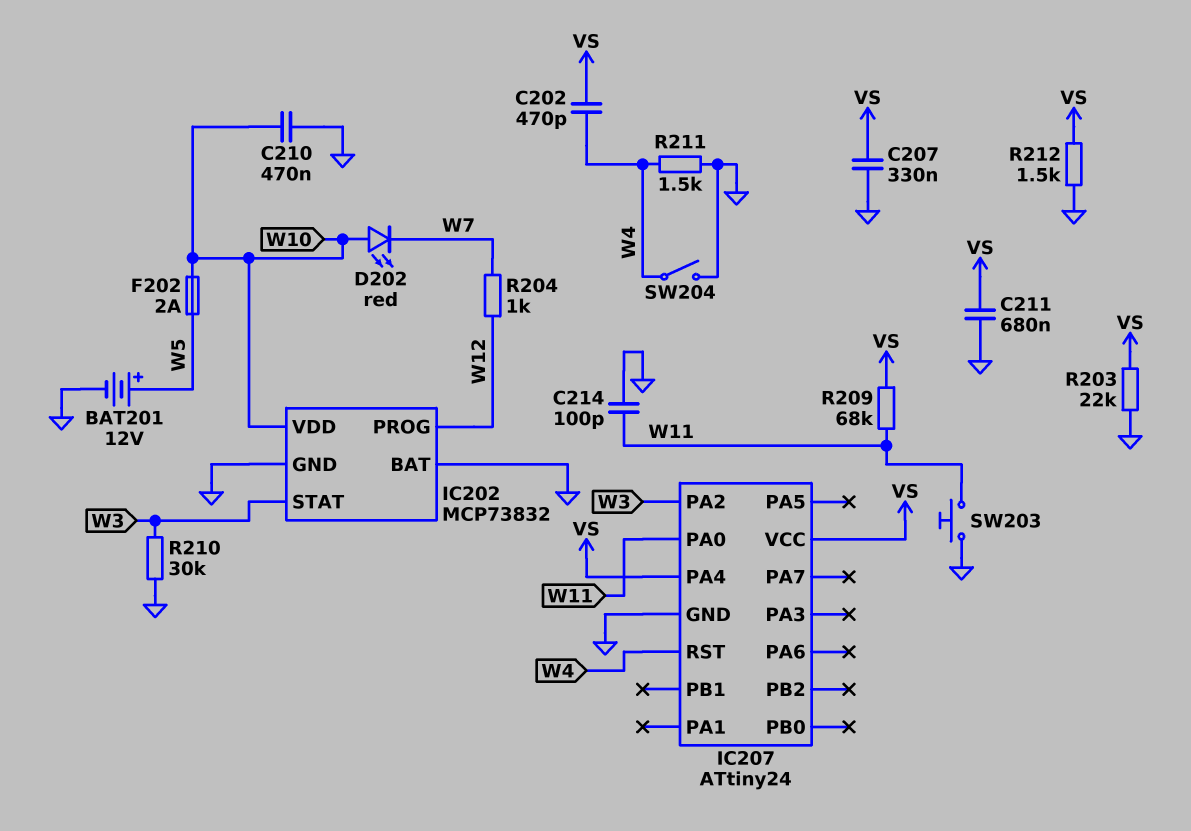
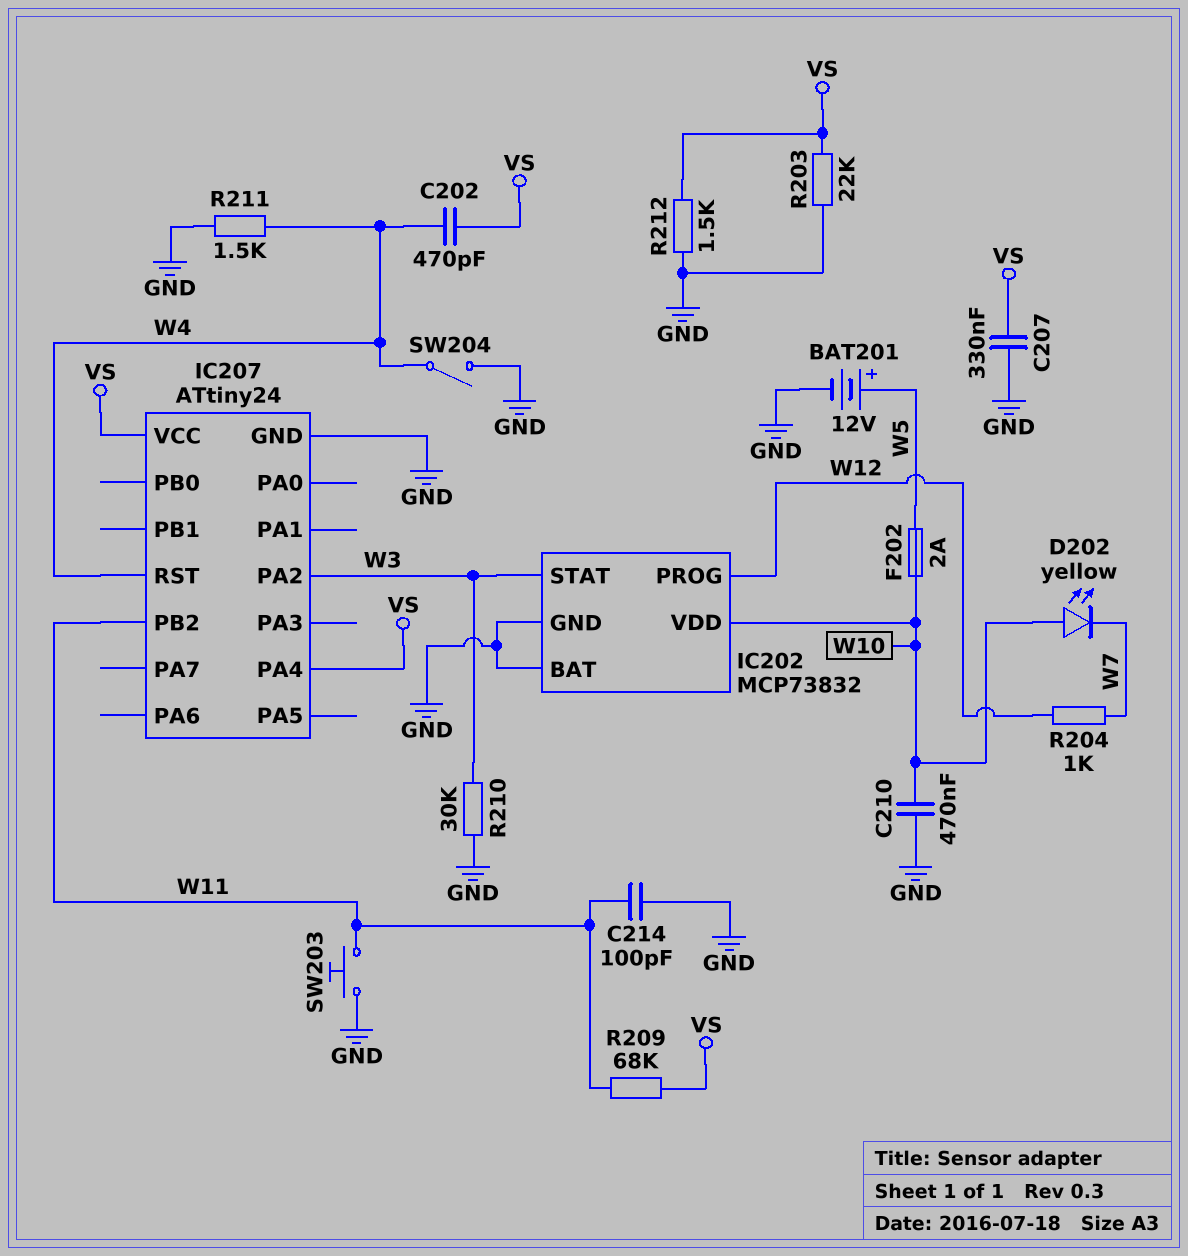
C211: 680nF (GND, VS) -> none
D202: LED red (A W10, K W7) -> LED yellow (A W10, K W7)
IC207 pin PA0: W11 -> none
IC207 pin PB2: none -> W11

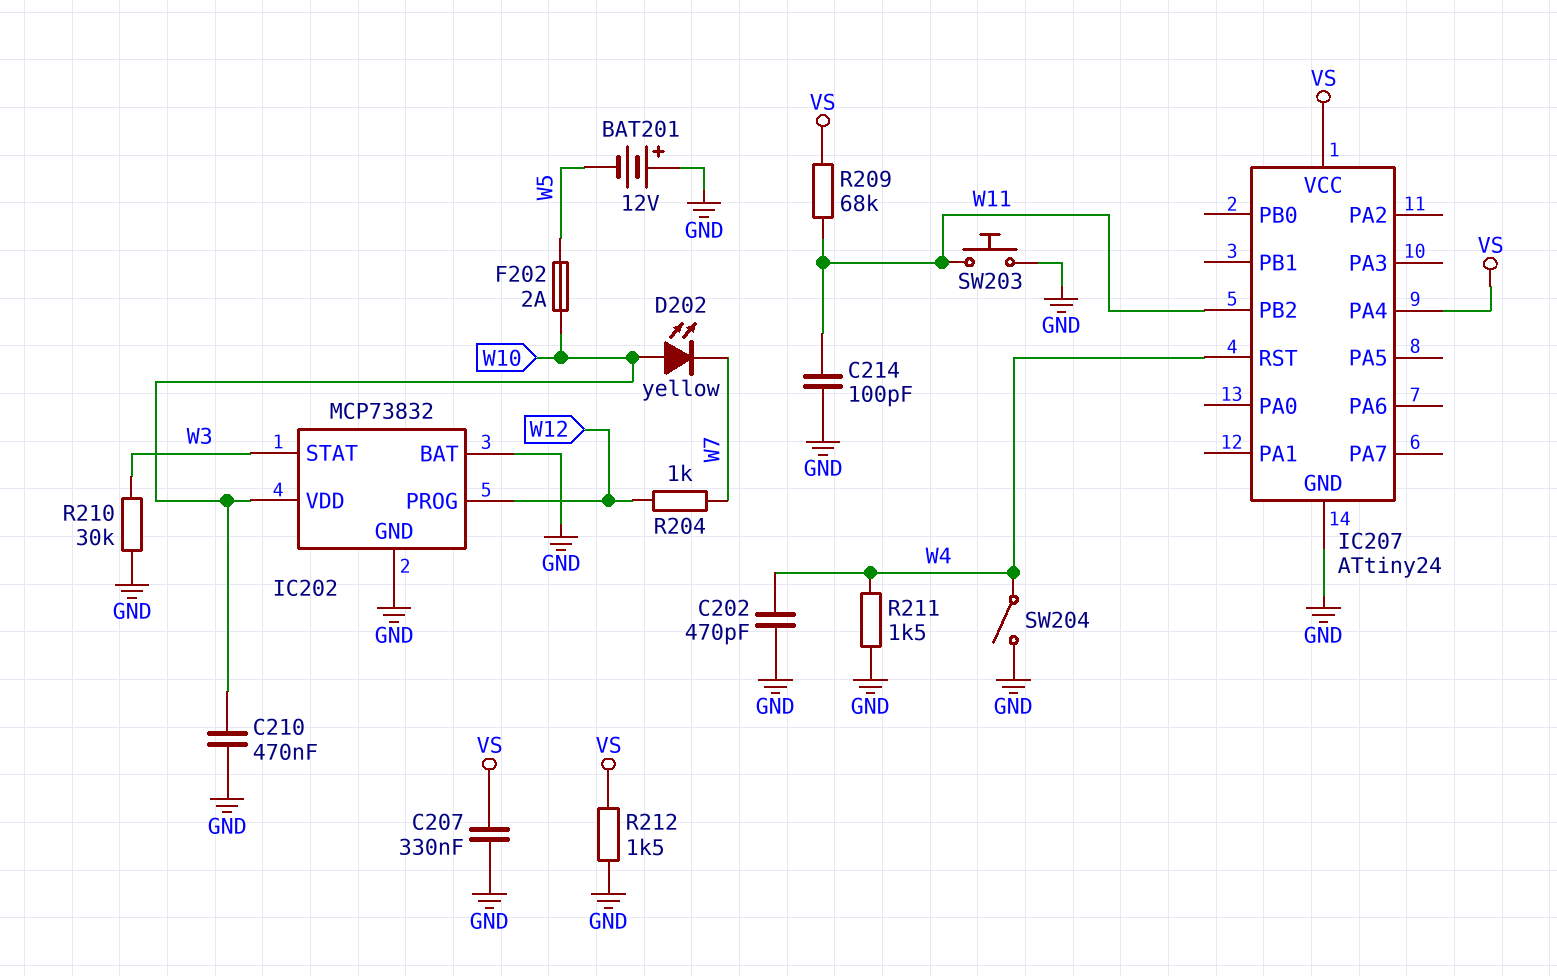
BAT201: 12V (plus W5, minus GND) -> 12V (plus GND, minus W5)
C202: 470pF (VS, W4) -> 470pF (GND, W4)
IC207 pin PA2: W3 -> none
R203: 22k (GND, VS) -> none

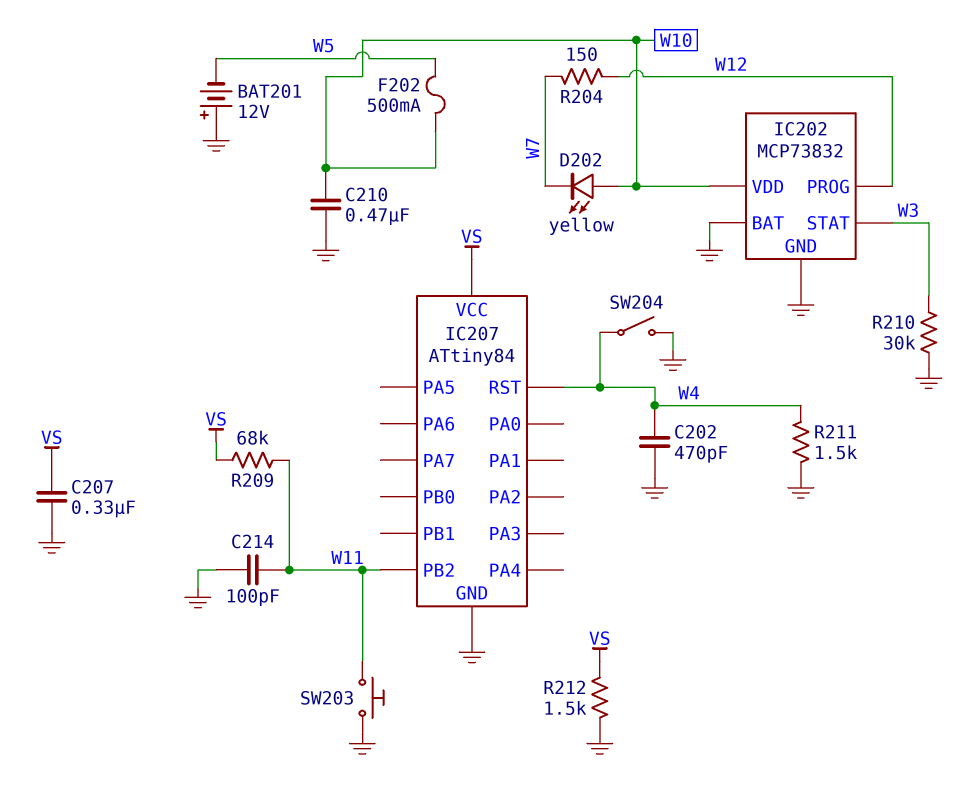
F202: 2A (W5, W10) -> 500mA (W5, W10)
IC207: ATtiny24 -> ATtiny84
IC207 pin PA4: VS -> none
R204: 1k (W7, W12) -> 150 (W7, W12)

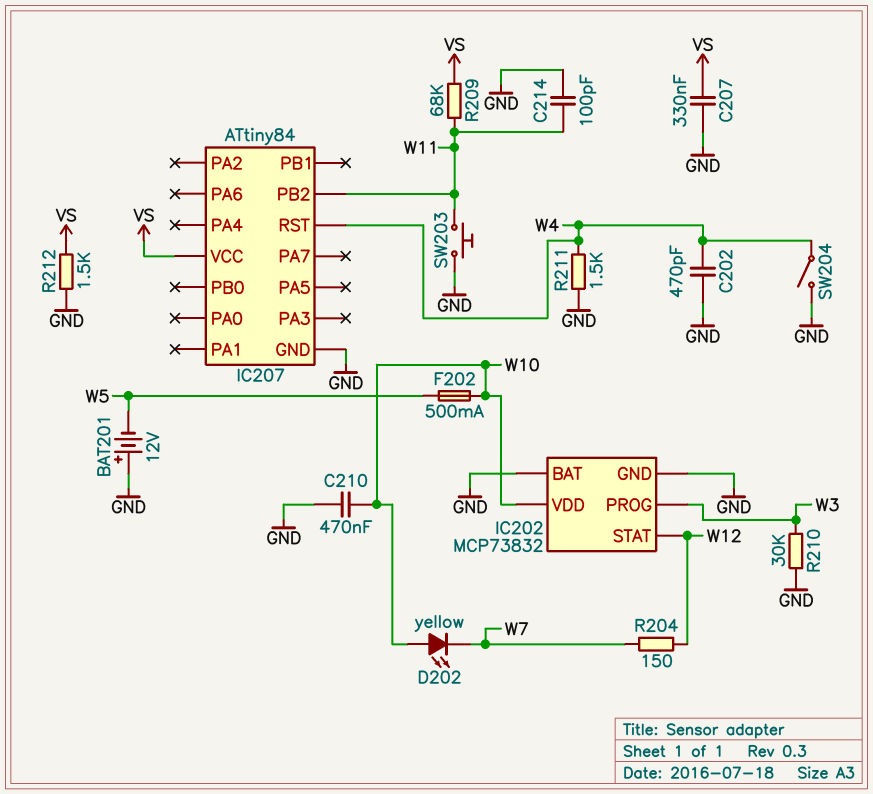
IC202 pin PROG: W12 -> W3
IC202 pin STAT: W3 -> W12

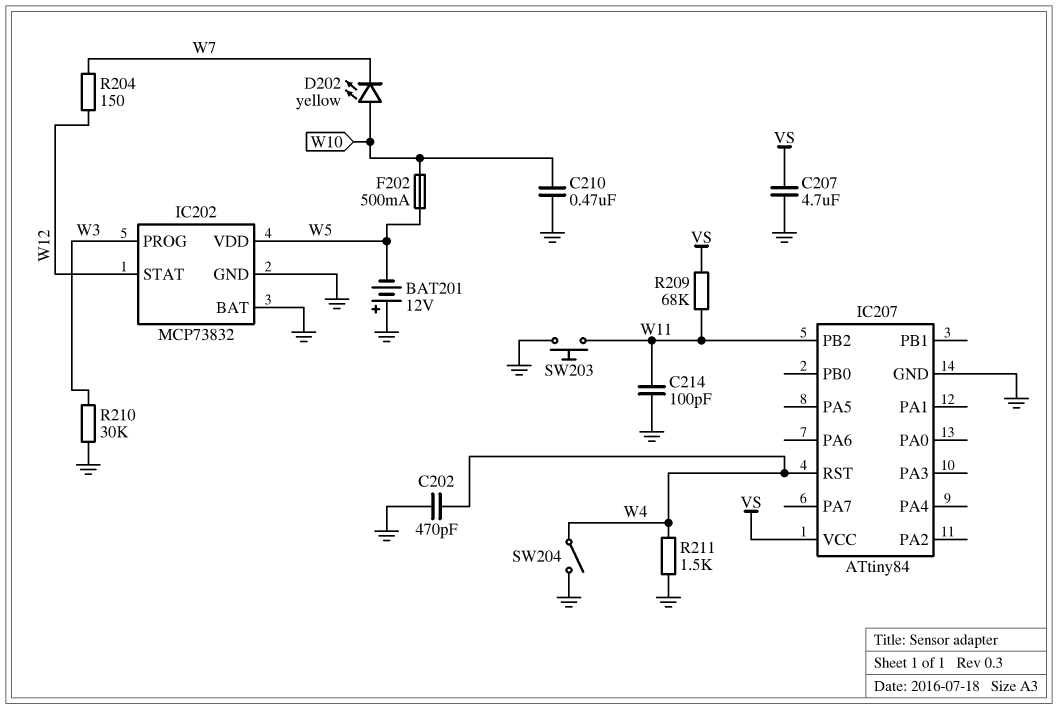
C207: 330nF (GND, VS) -> 4.7uF (GND, VS)
IC202 pin VDD: W10 -> W5
R212: 1.5k (GND, VS) -> none

